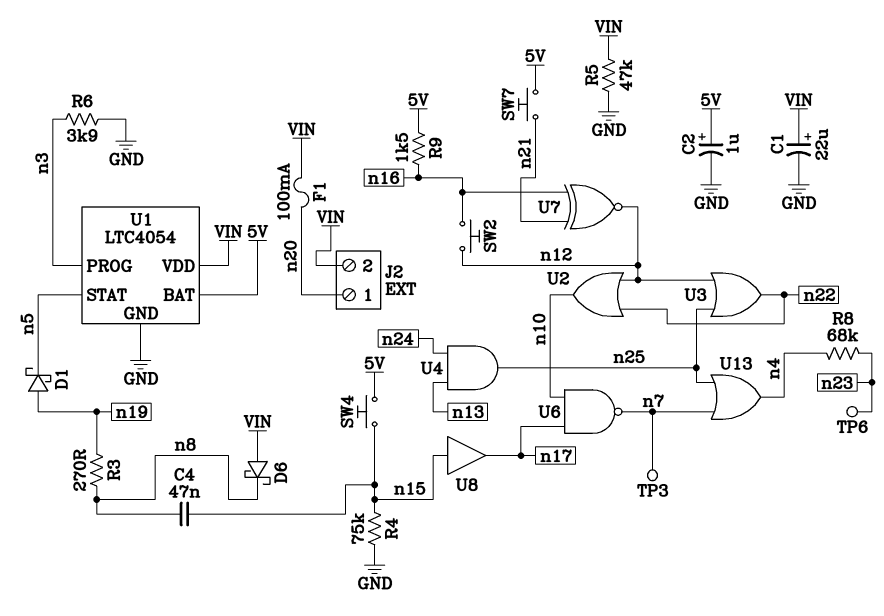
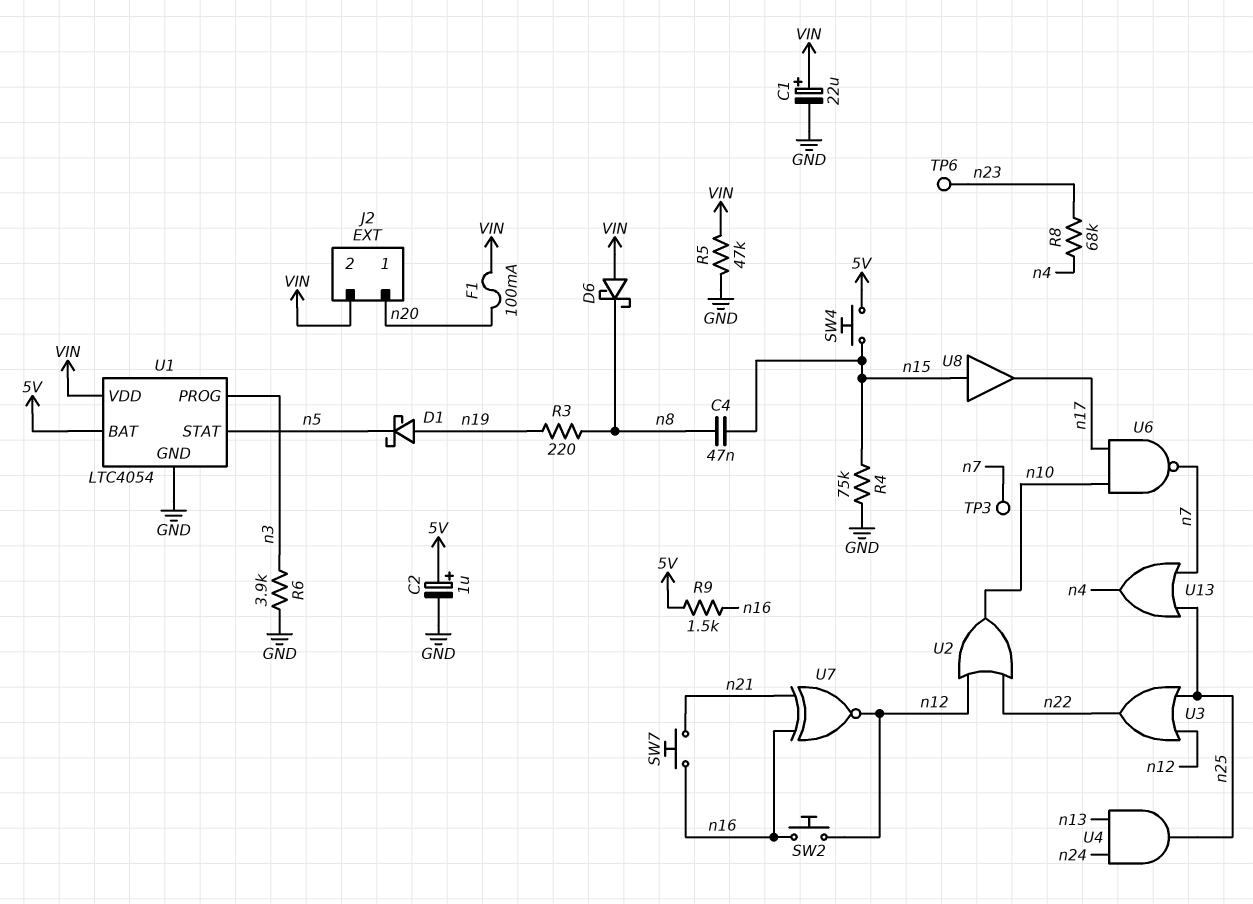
R3: 270 (n8, n19) -> 220 (n8, n19)
SW7: button (5V, n21) -> button (n16, n21)

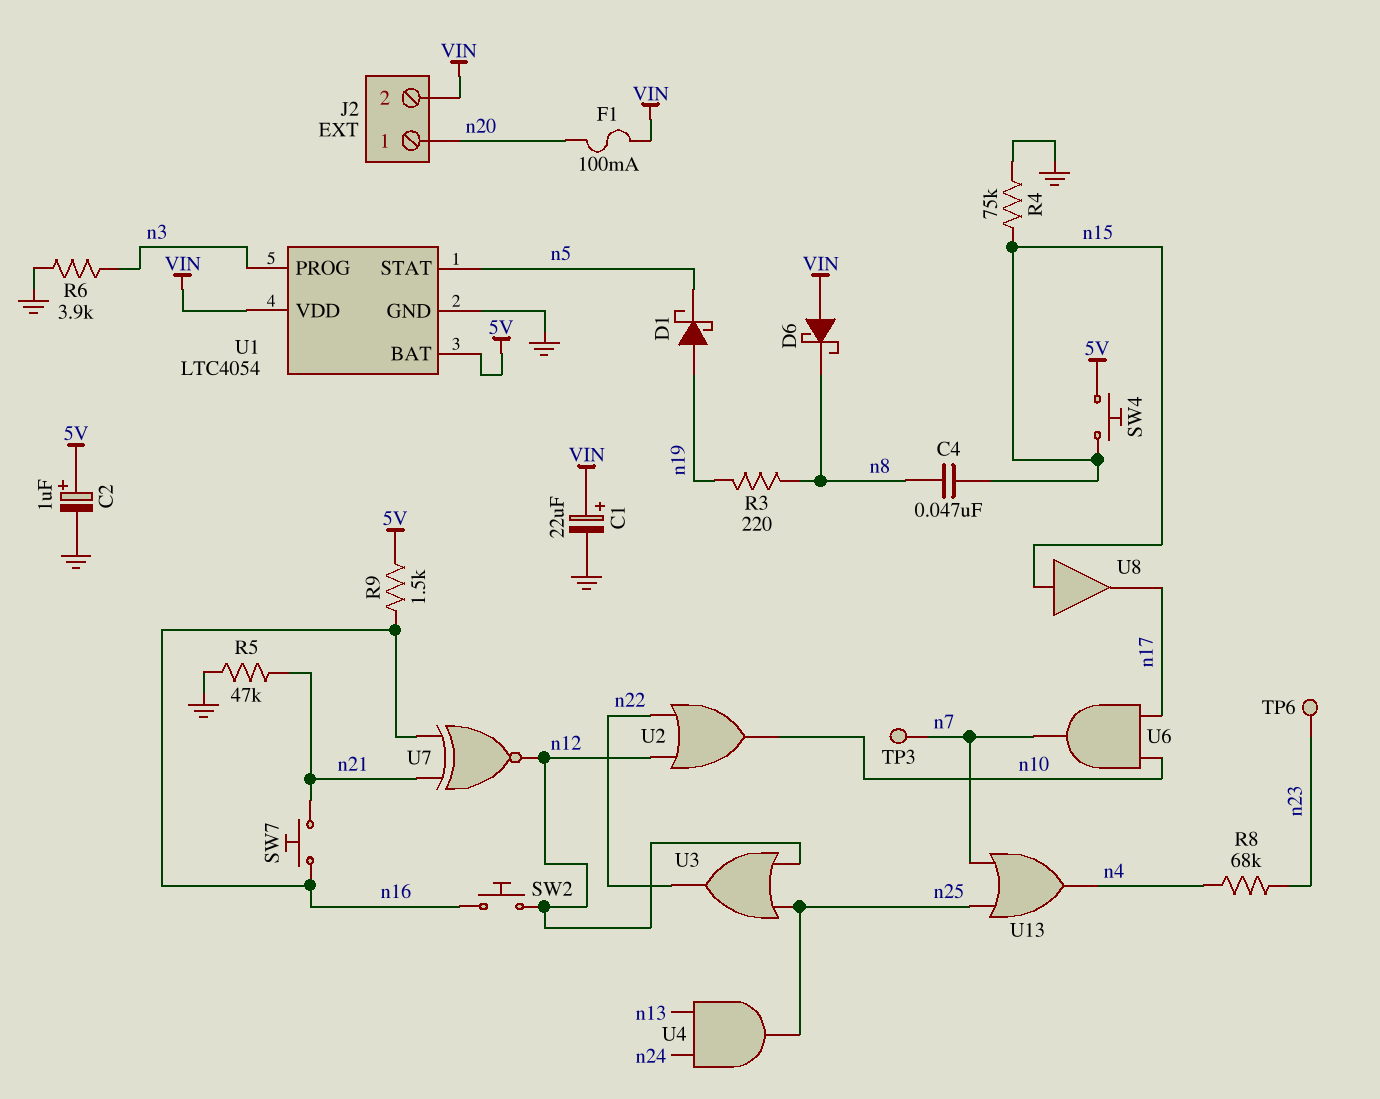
R5: 47k (GND, VIN) -> 47k (GND, n21)
U6: NAND (in n10, in n17, out n7) -> AND (in n10, in n17, out n7)

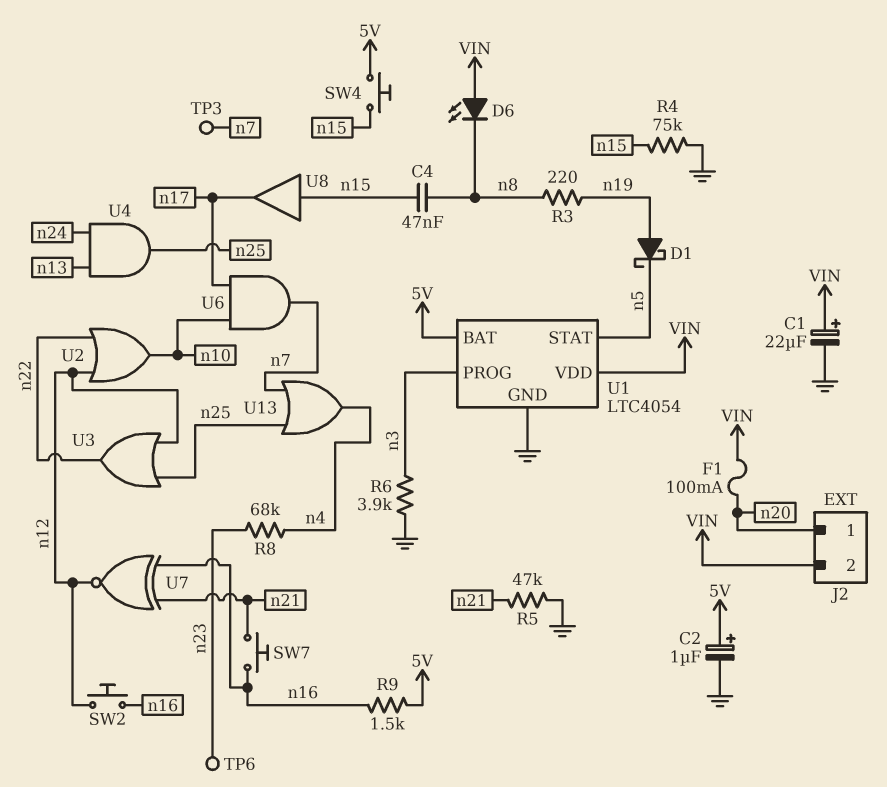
D6: schottky (A VIN, K n8) -> LED (A VIN, K n8)

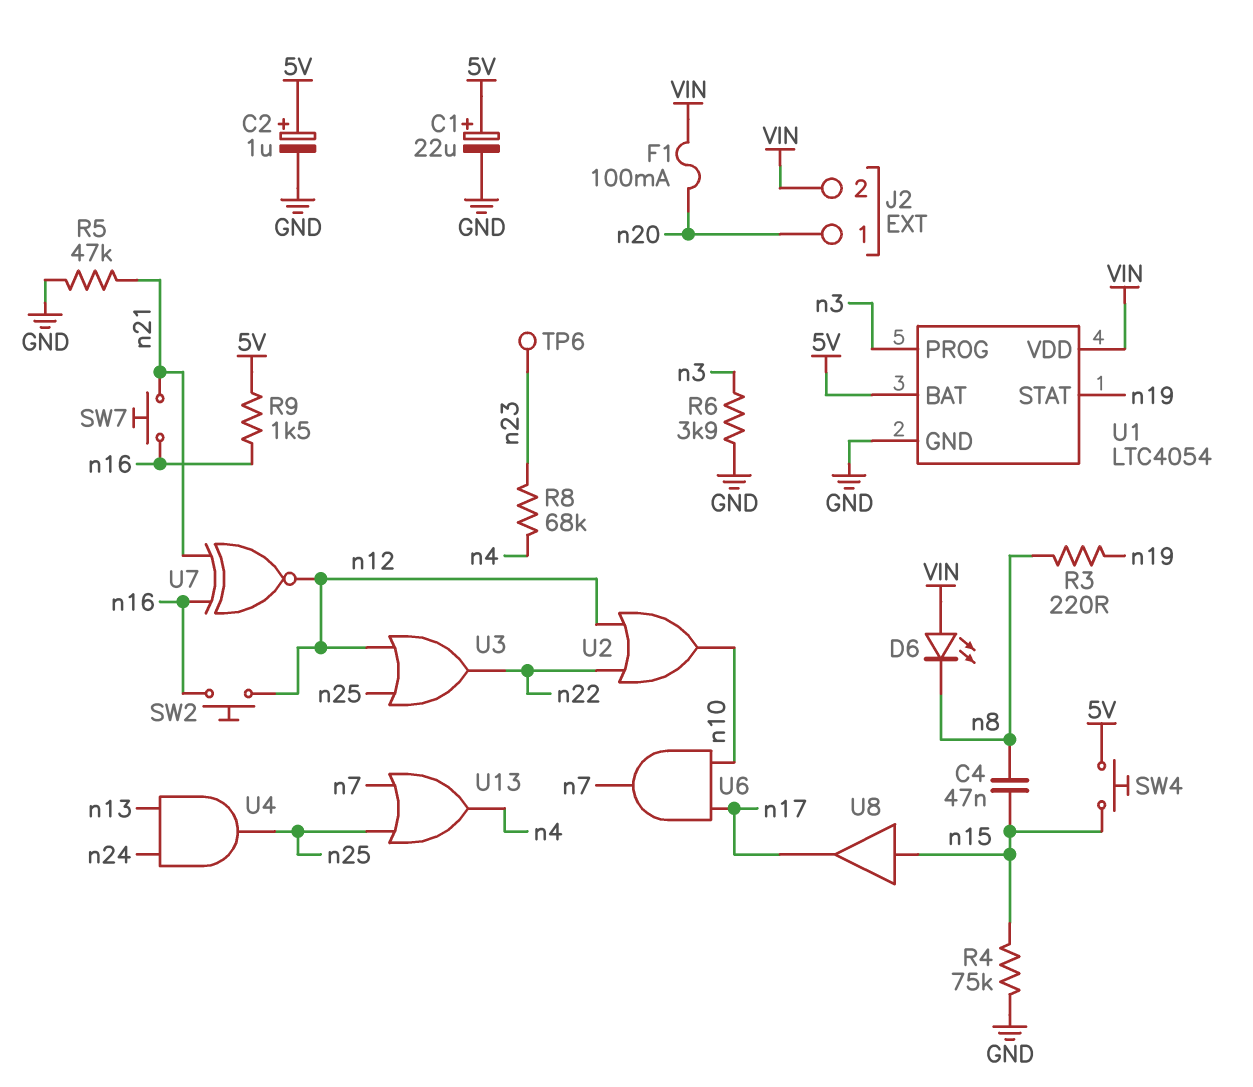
C1: 22uF (plus VIN, minus GND) -> 22uF (plus 5V, minus GND)
D1: schottky (A n19, K n5) -> none
TP3: test point (n7) -> none
U1 pin STAT: n5 -> n19

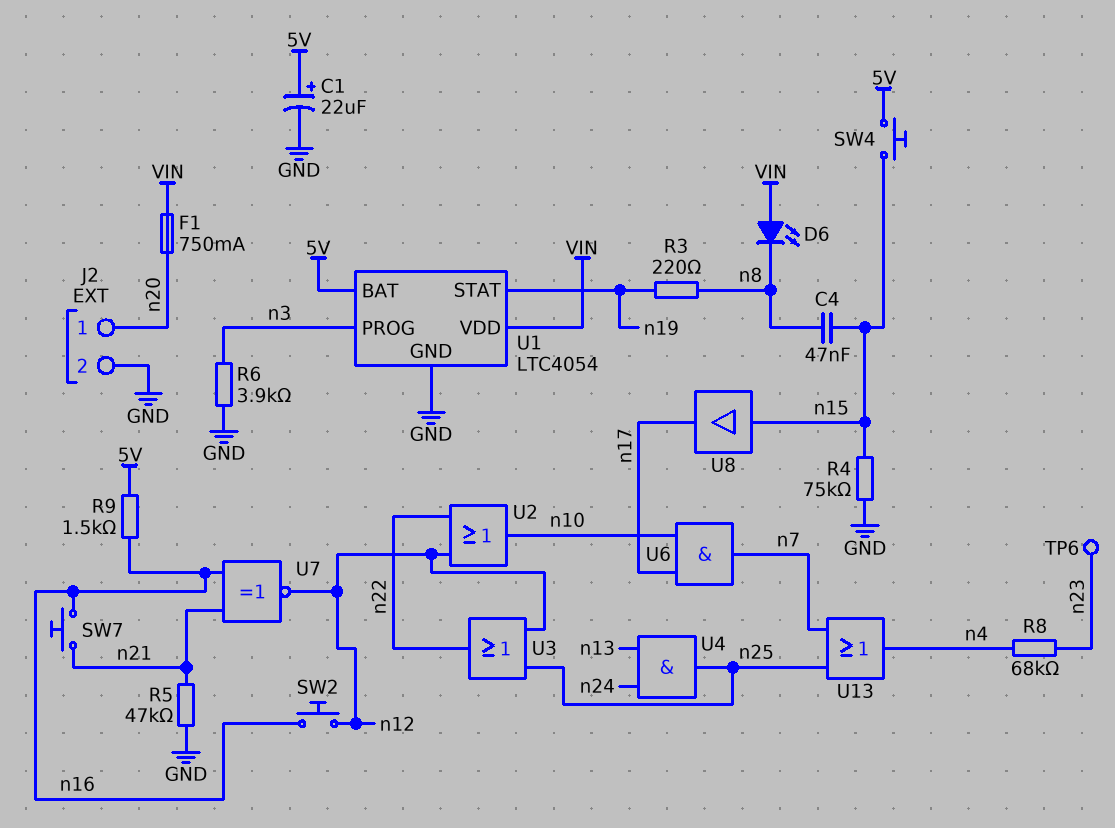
C2: 1uF (plus 5V, minus GND) -> none
F1: 100mA (VIN, n20) -> 750mA (VIN, n20)
J2 pin 2: VIN -> GND

